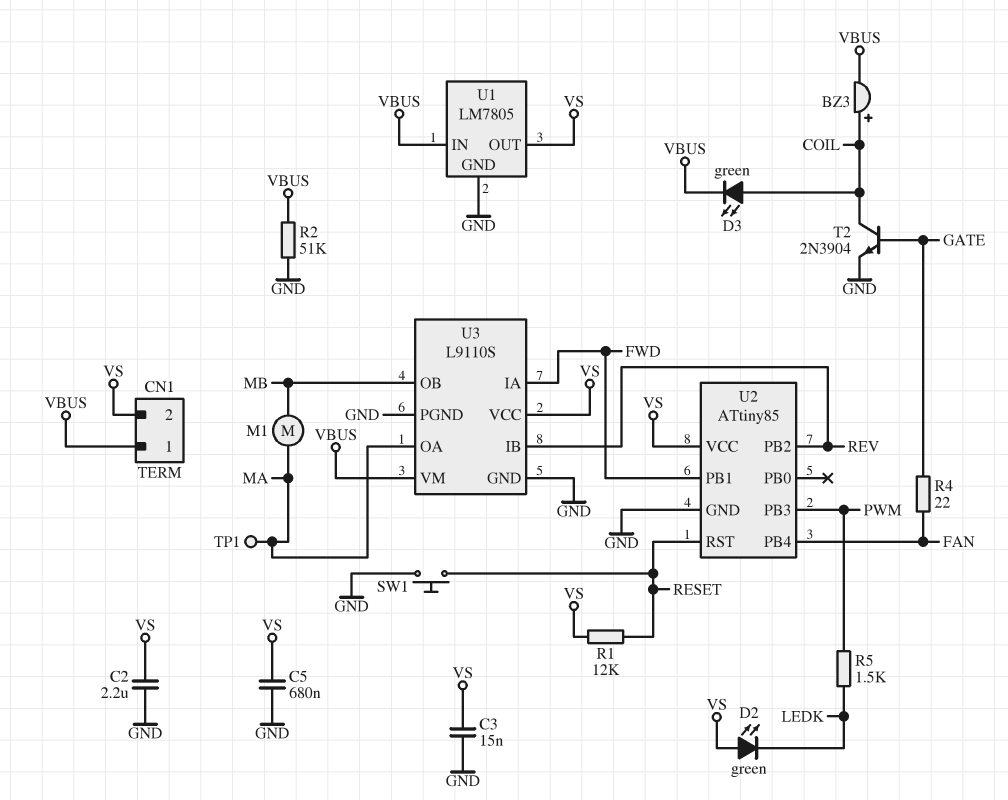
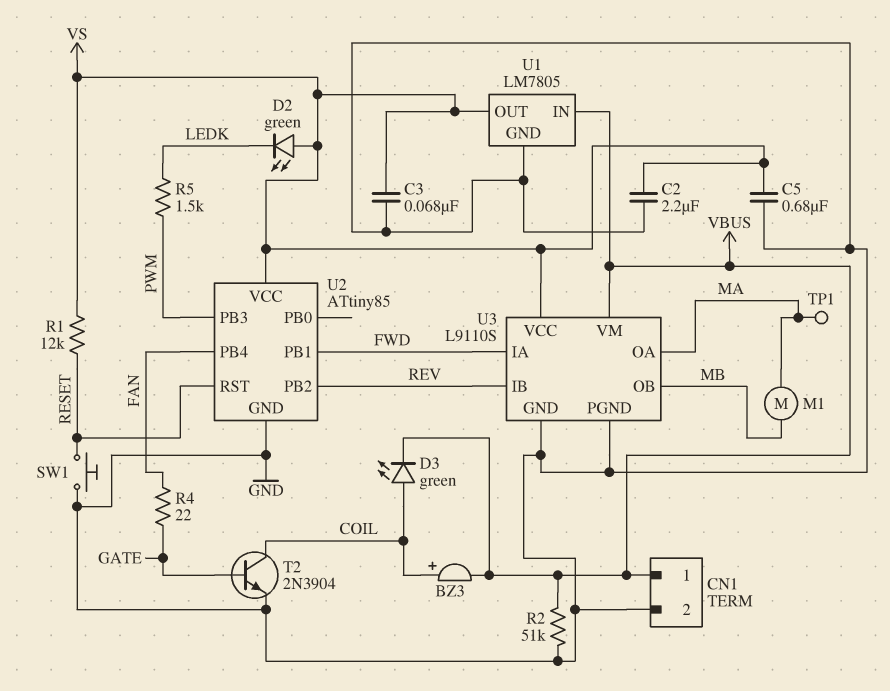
C3: 15nF (GND, VS) -> 68nF (GND, VS)
CN1 pin 2: VS -> GND

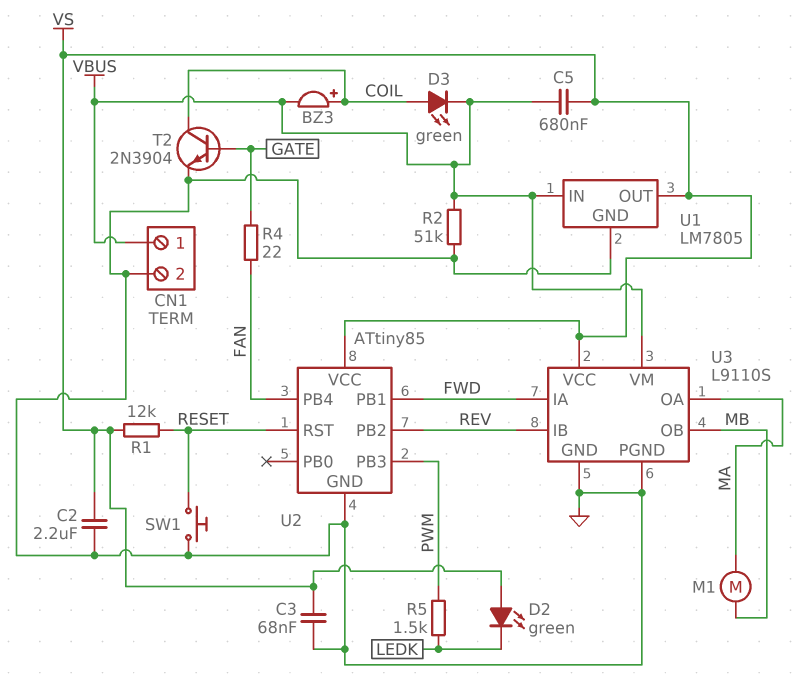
C5: 680nF (GND, VS) -> 680nF (VBUS, VS)
TP1: test point (MA) -> none

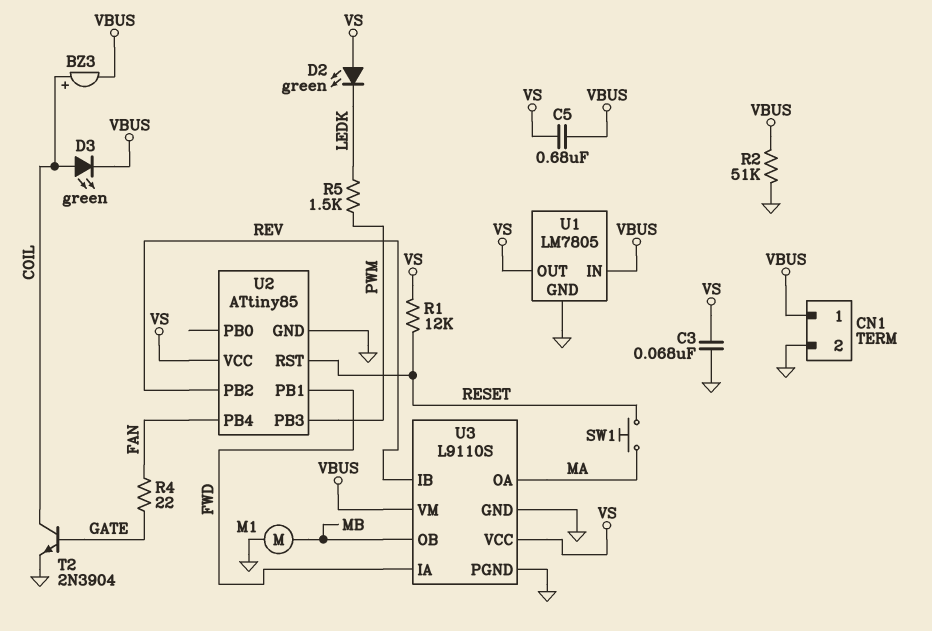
C2: 2.2uF (GND, VS) -> none
M1: motor (MA, MB) -> motor (GND, MB)
SW1: button (GND, RESET) -> button (MA, RESET)

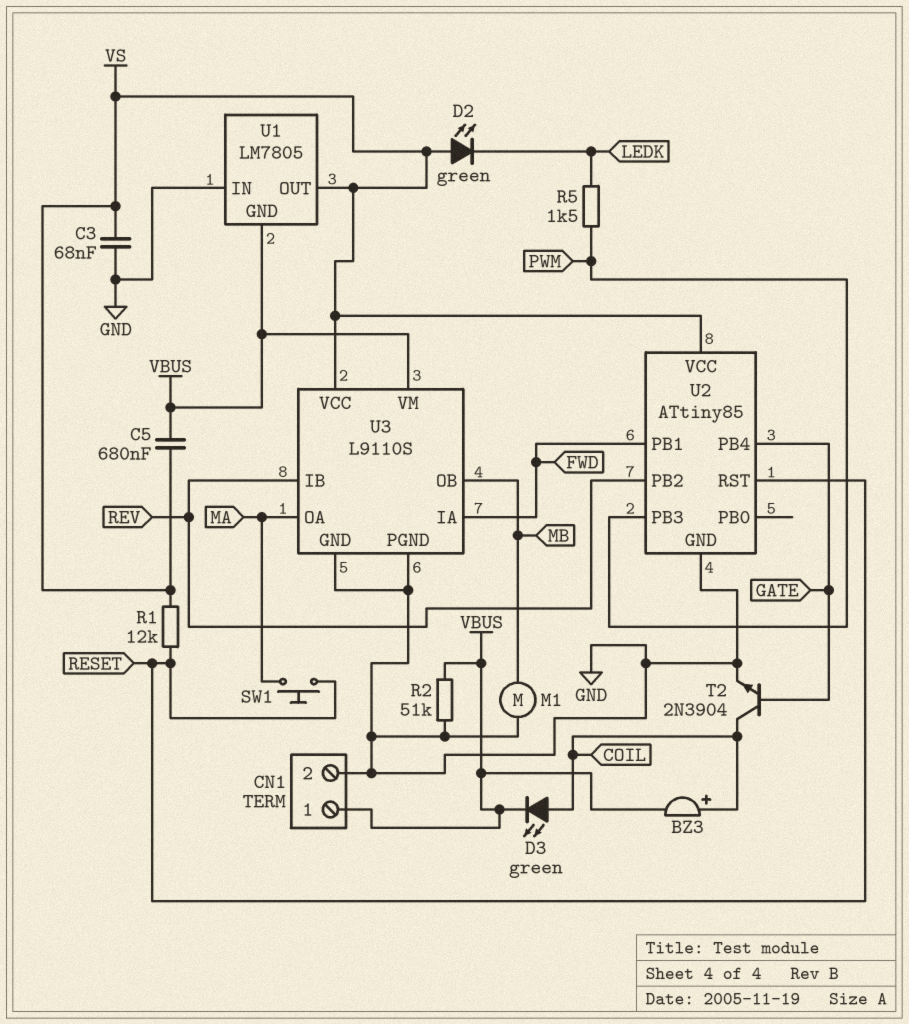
R4: 22 (FAN, GATE) -> none
U1 pin GND: GND -> VBUS
U1 pin IN: VBUS -> GND
U2 pin PB4: FAN -> GATE

